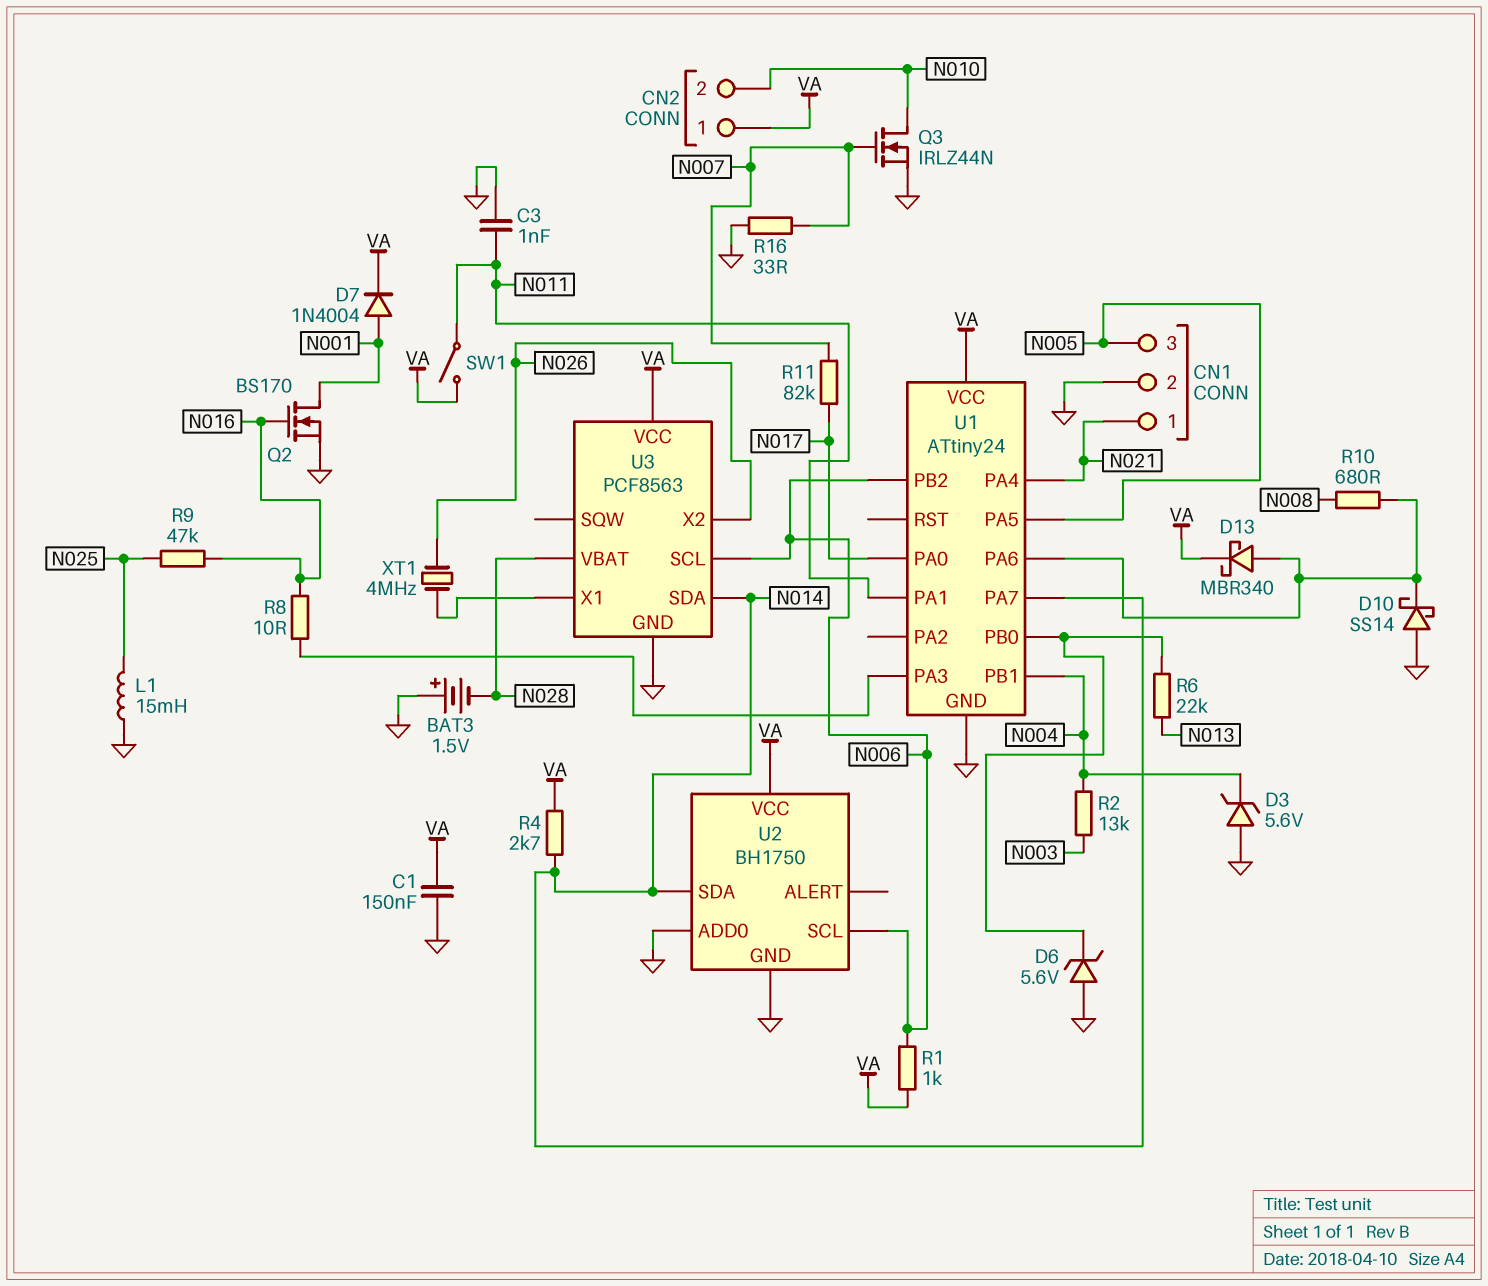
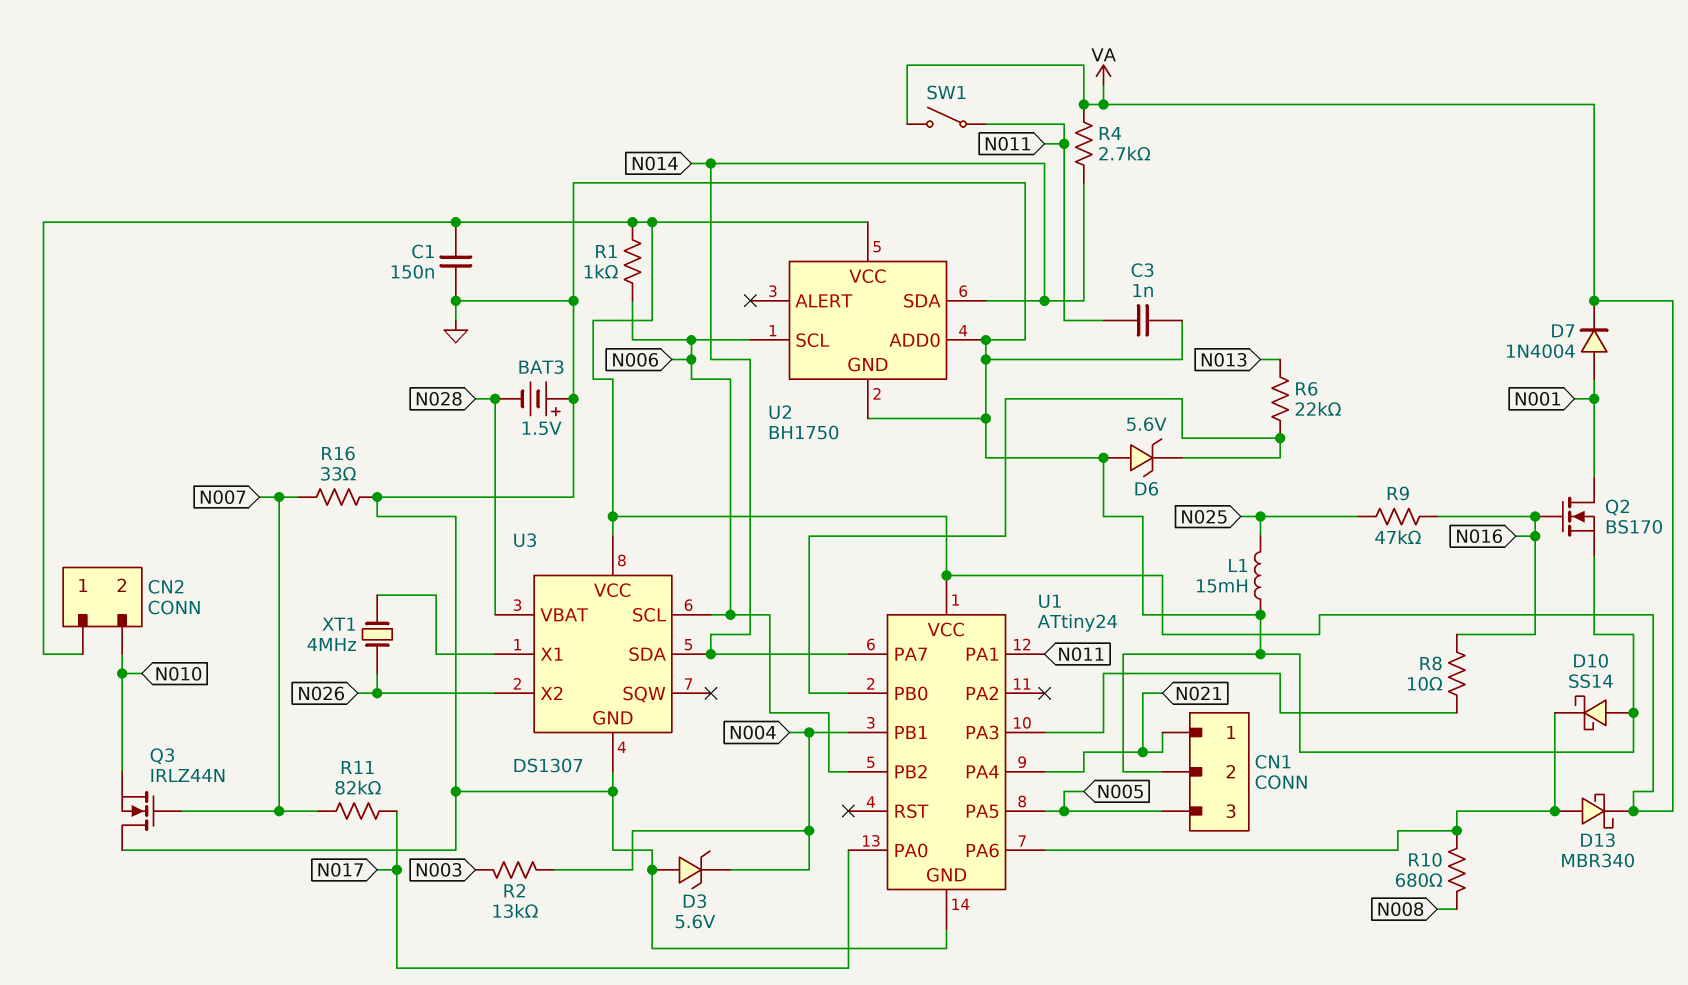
Q3: NMOS IRLZ44N (G N007, D N010, S GND) -> NMOS IRLZ44N (G N007, D GND, S N010)
U3: PCF8563 -> DS1307

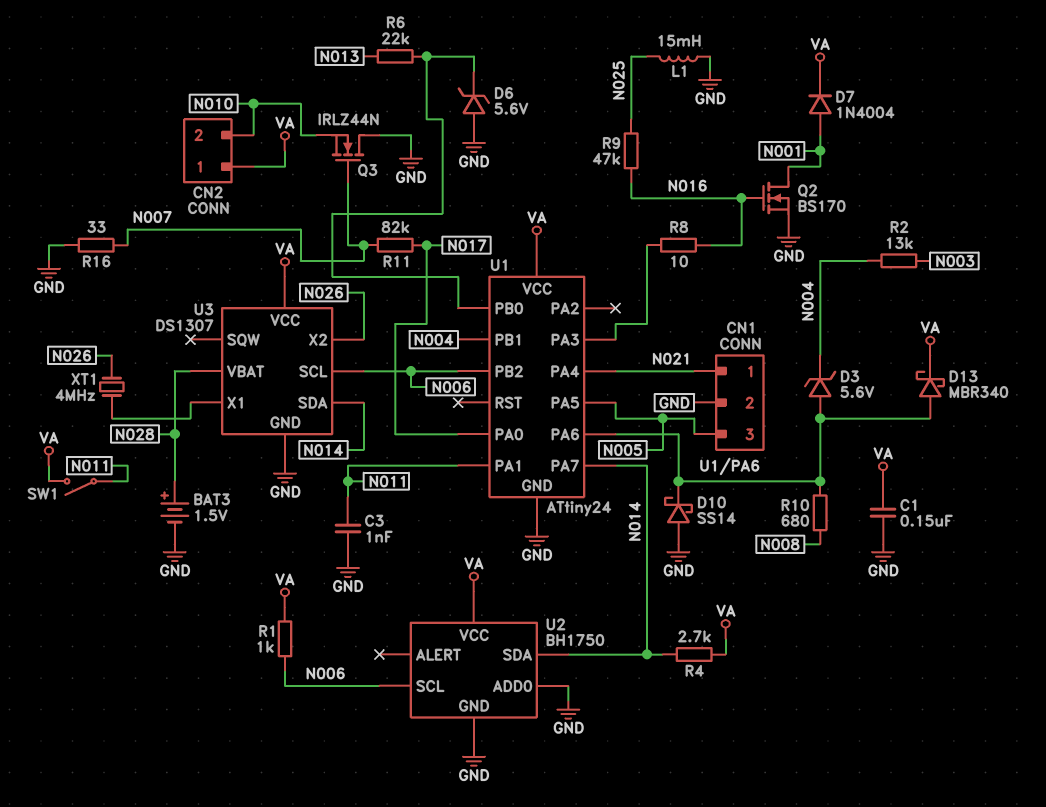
BAT3: 1.5V (plus GND, minus N028) -> 1.5V (plus N028, minus GND)
D3: zener 5.6V (A GND, K N004) -> zener 5.6V (A U1/PA6, K N004)

